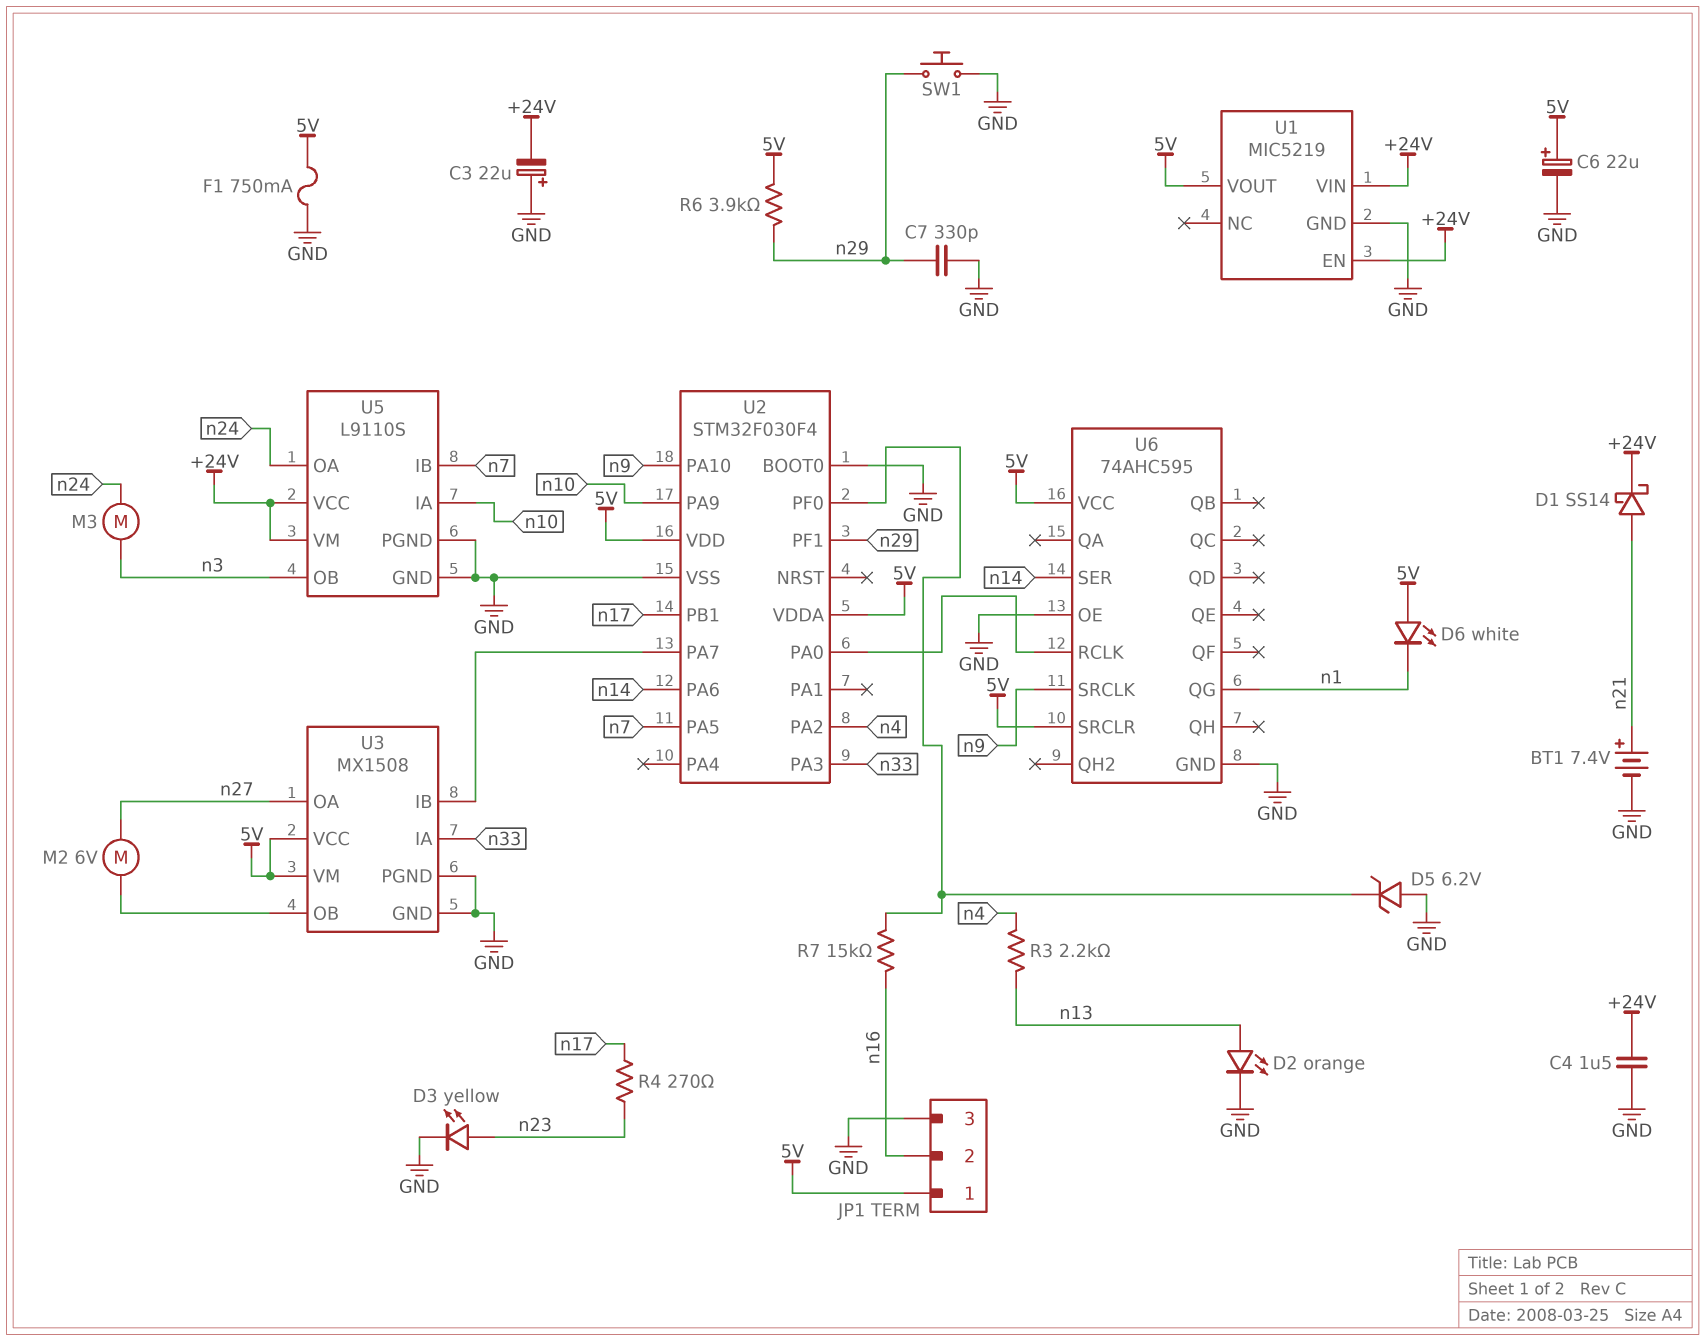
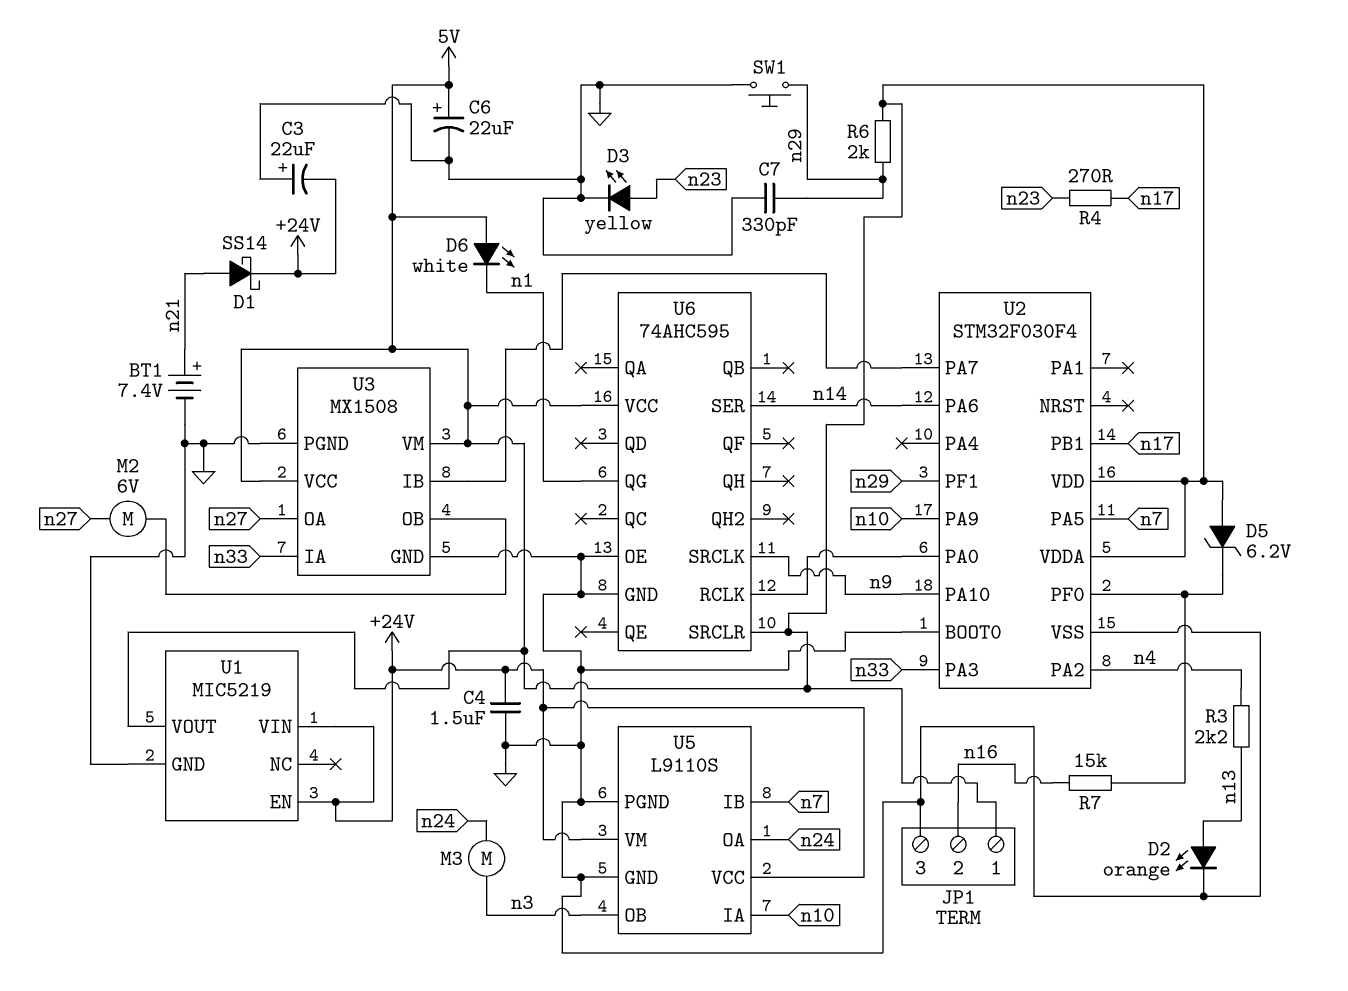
D5: zener 6.2V (A GND, K U2/PF0) -> zener 6.2V (A 5V, K U2/PF0)
F1: 750mA (5V, GND) -> none
R6: 3.9k (5V, n29) -> 2k (5V, n29)

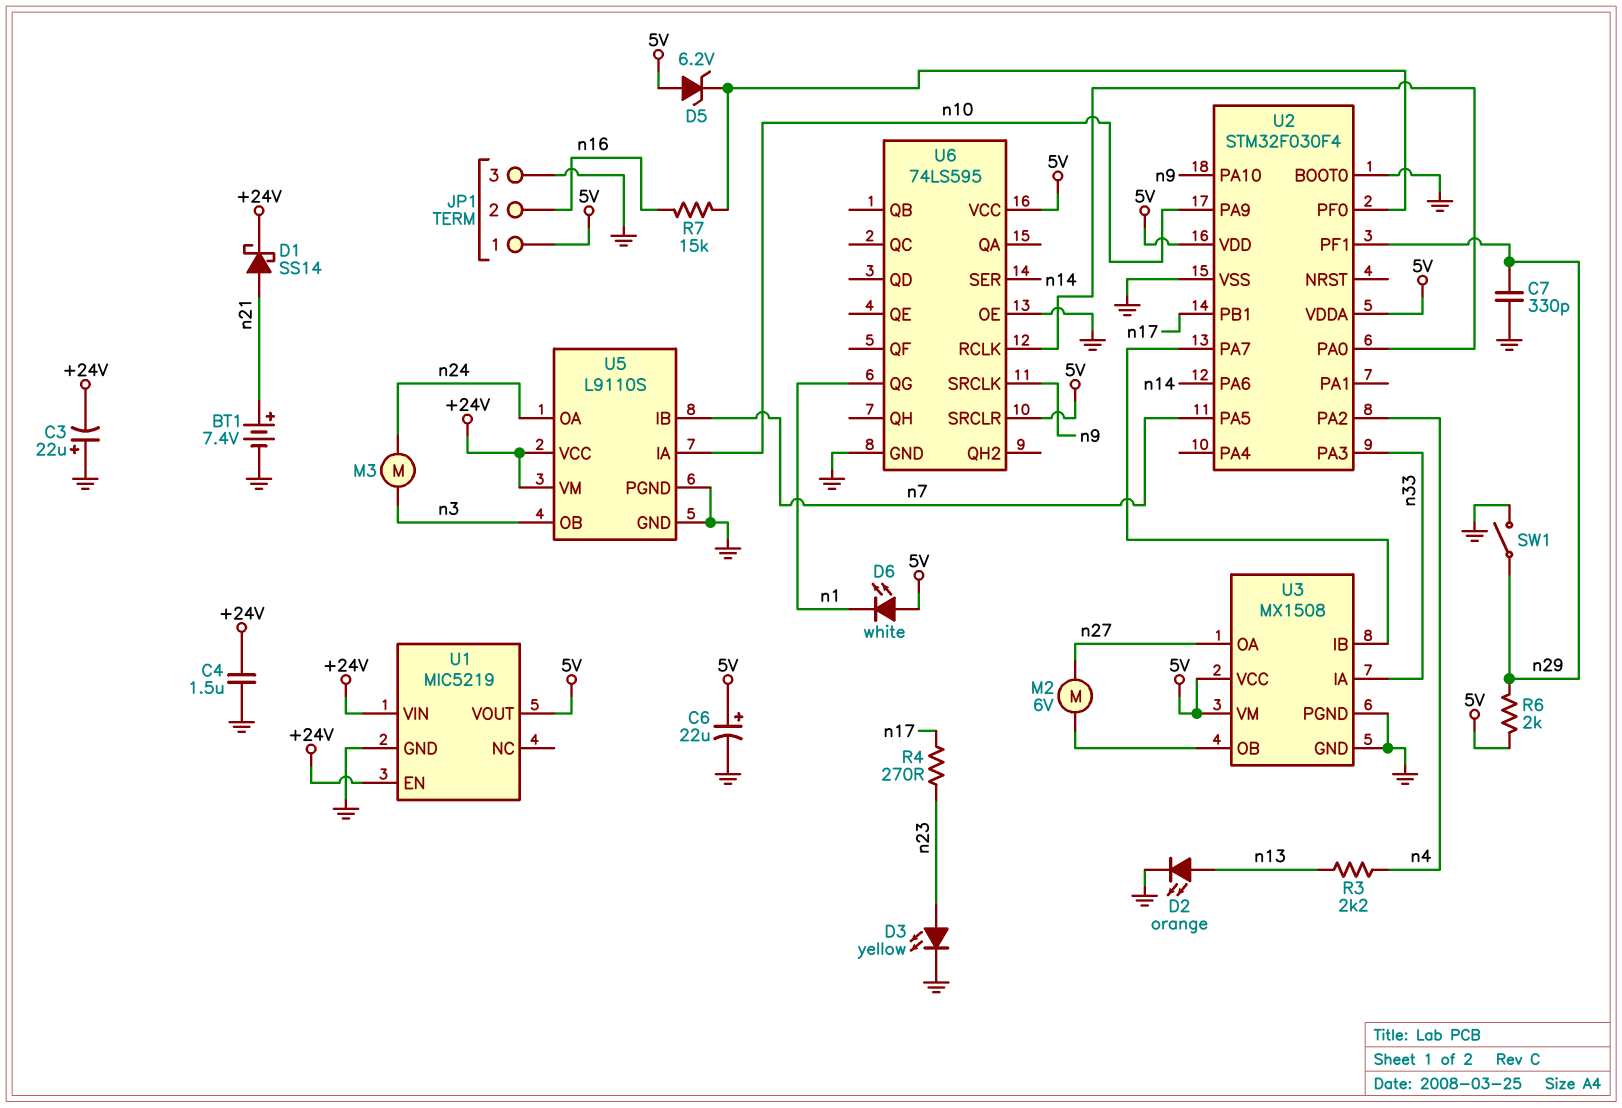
SW1: button (GND, n29) -> switch (GND, n29)
U6: 74AHC595 -> 74LS595

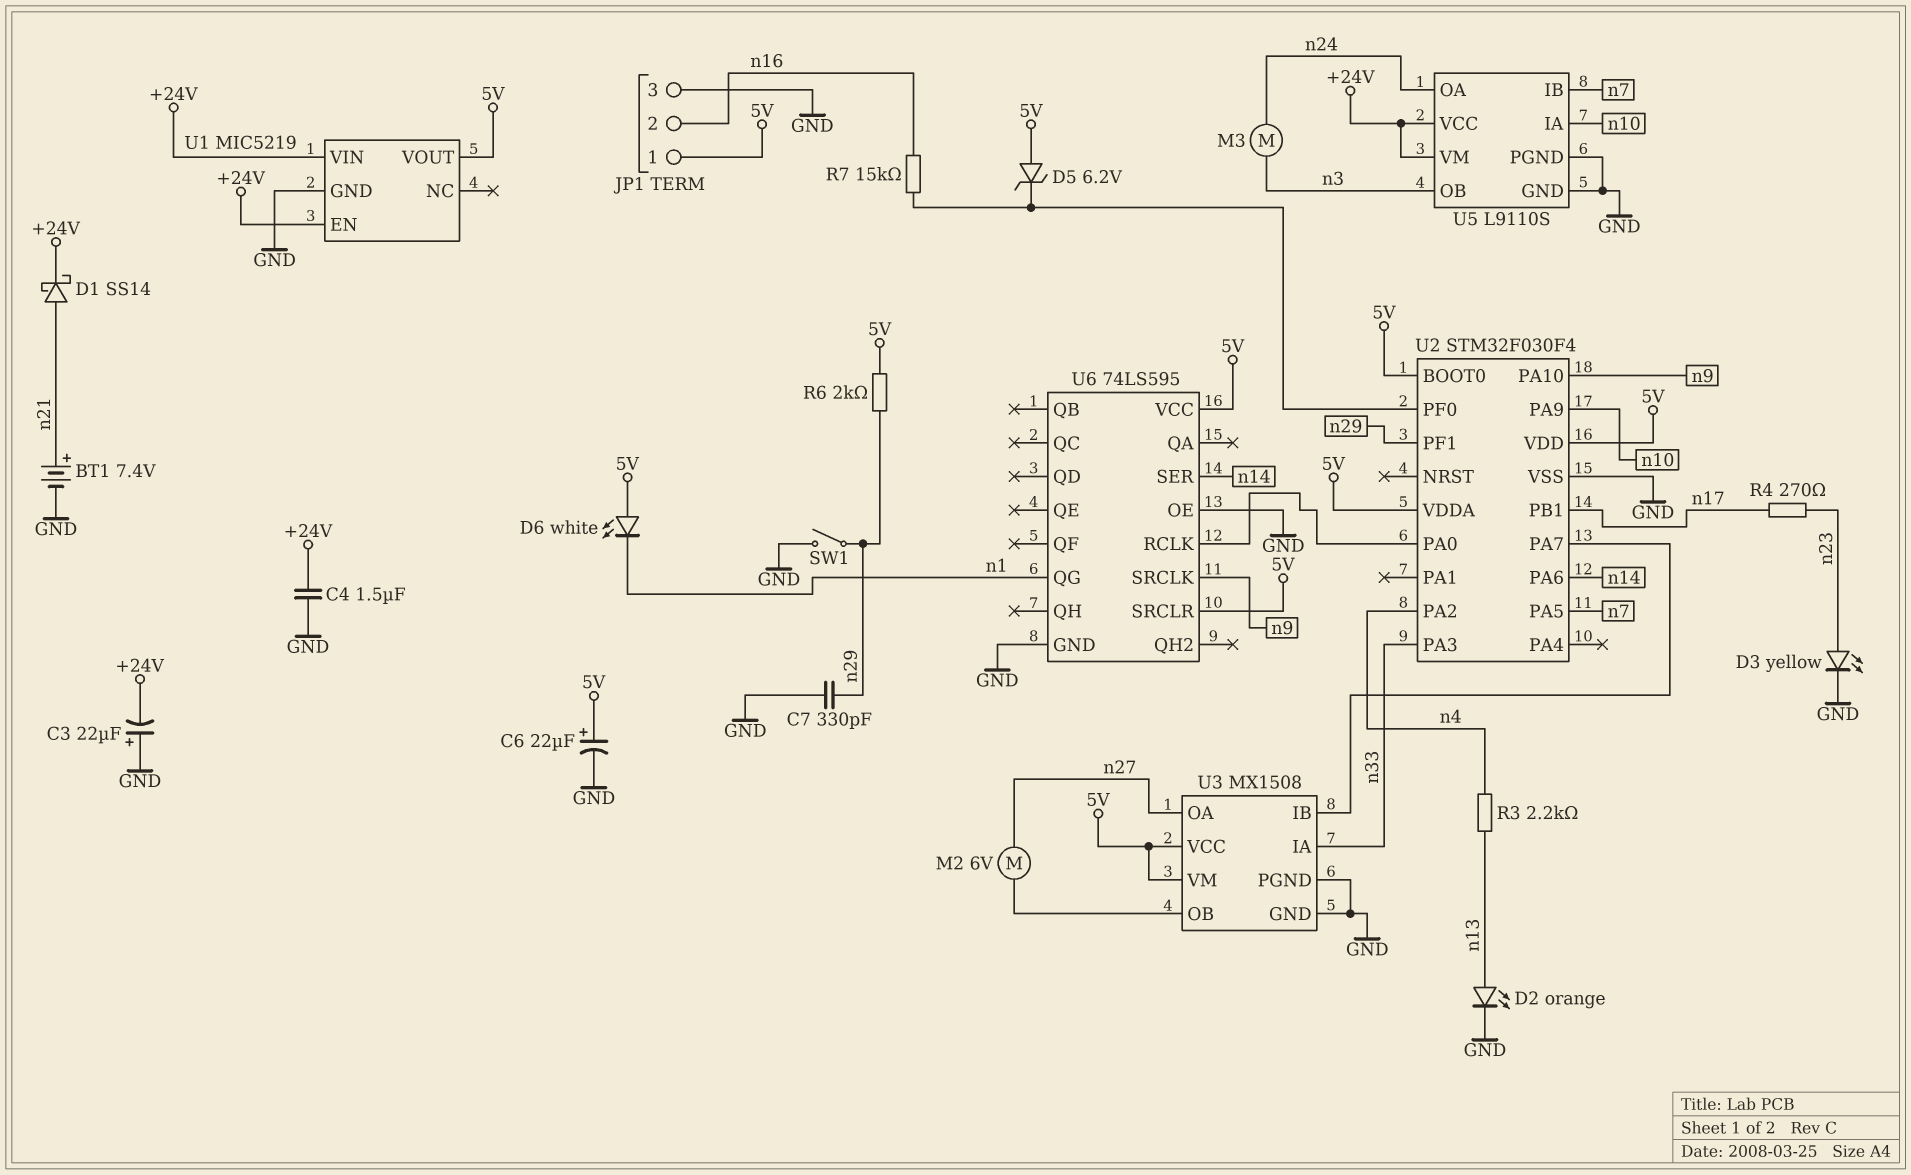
U2 pin BOOT0: GND -> 5V

